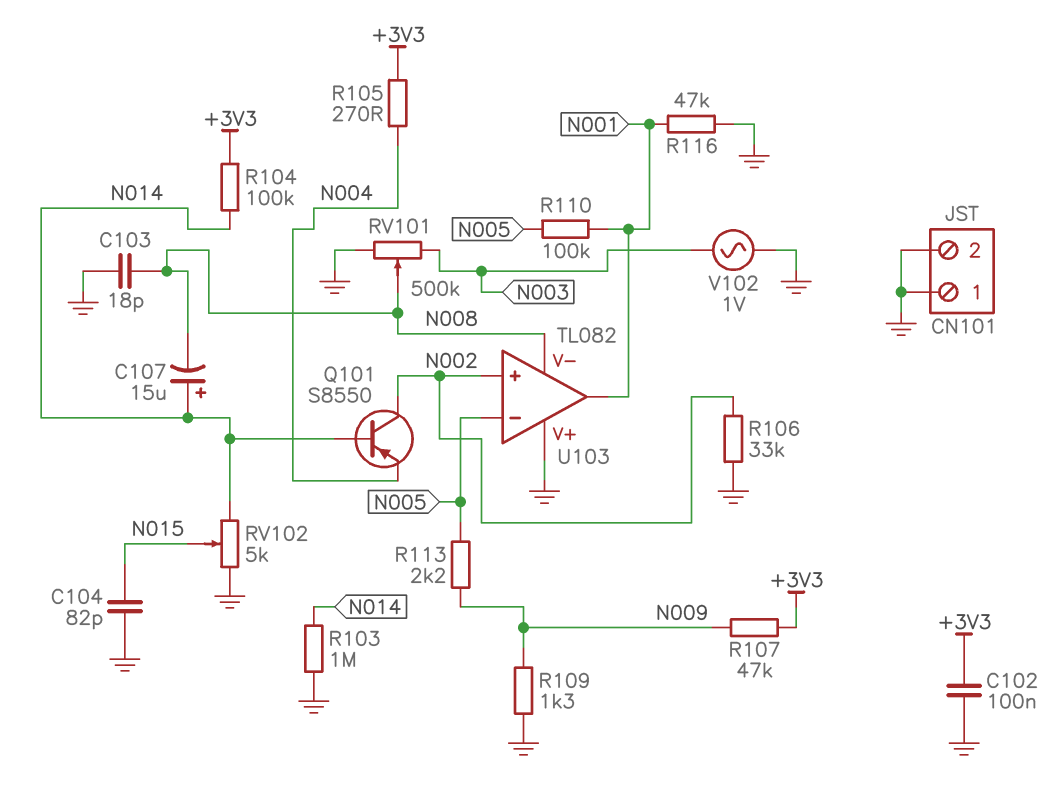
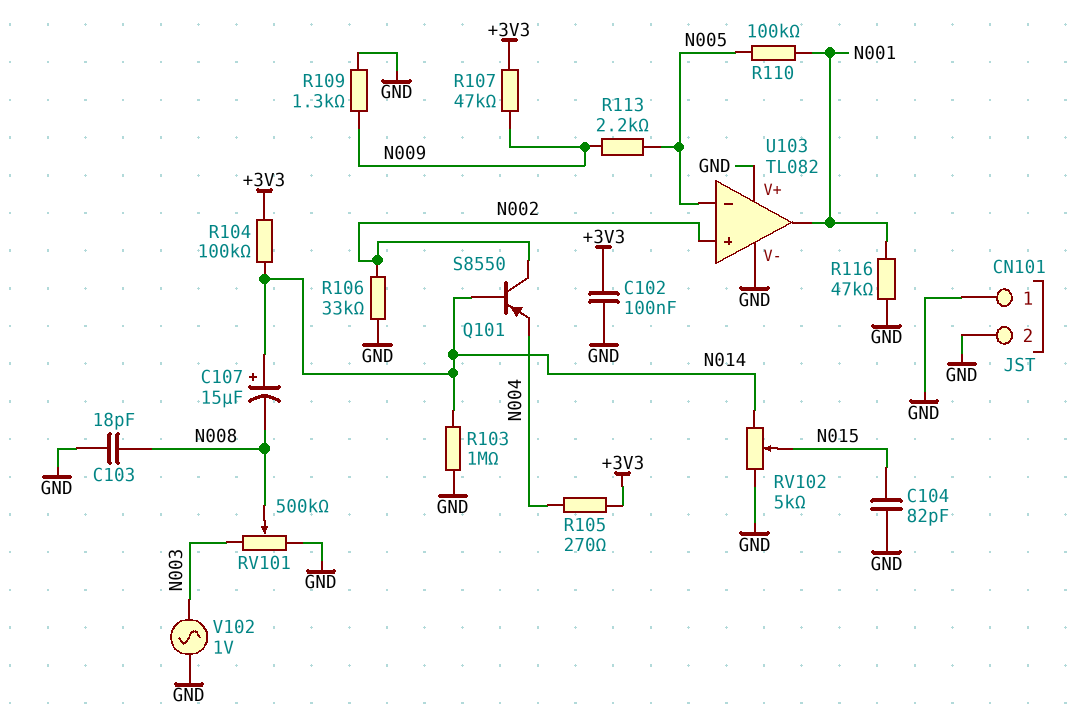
U103 pin V-: N008 -> GND

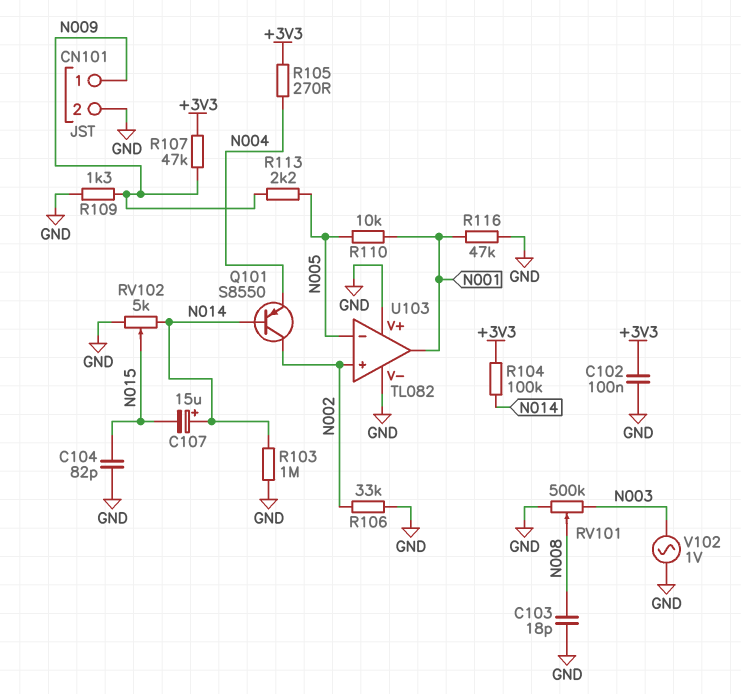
C107: 15uF (plus N014, minus N008) -> 15uF (plus N014, minus N015)
CN101 pin 1: GND -> N009
R110: 100k (N001, N005) -> 10k (N001, N005)

